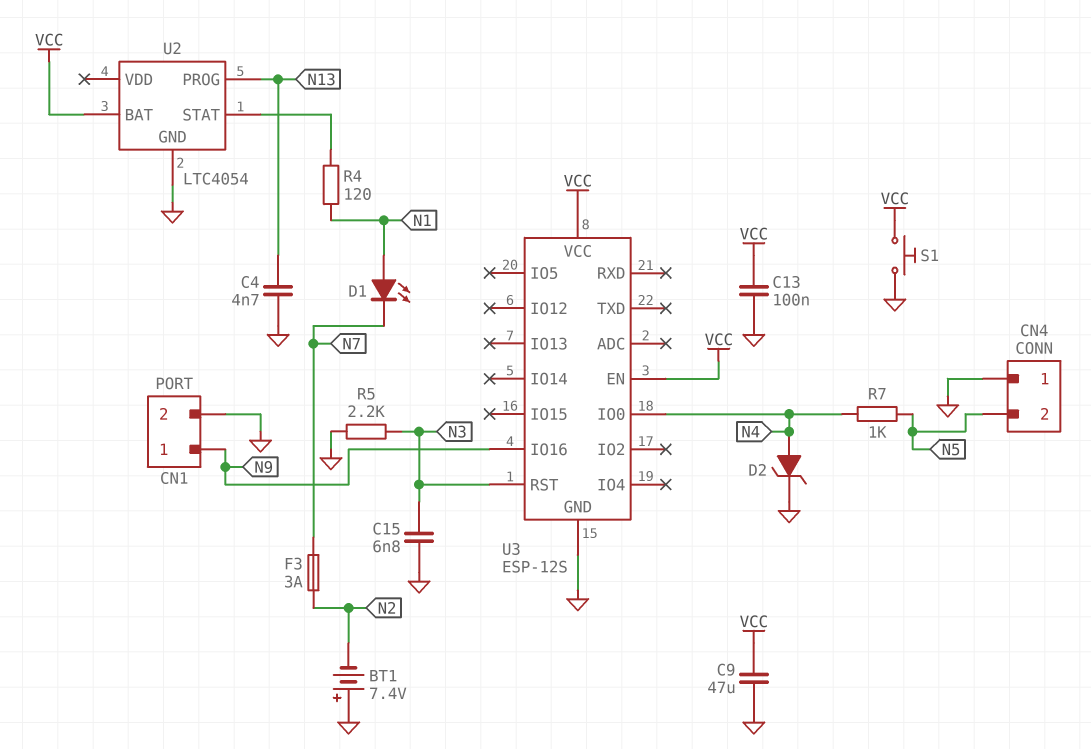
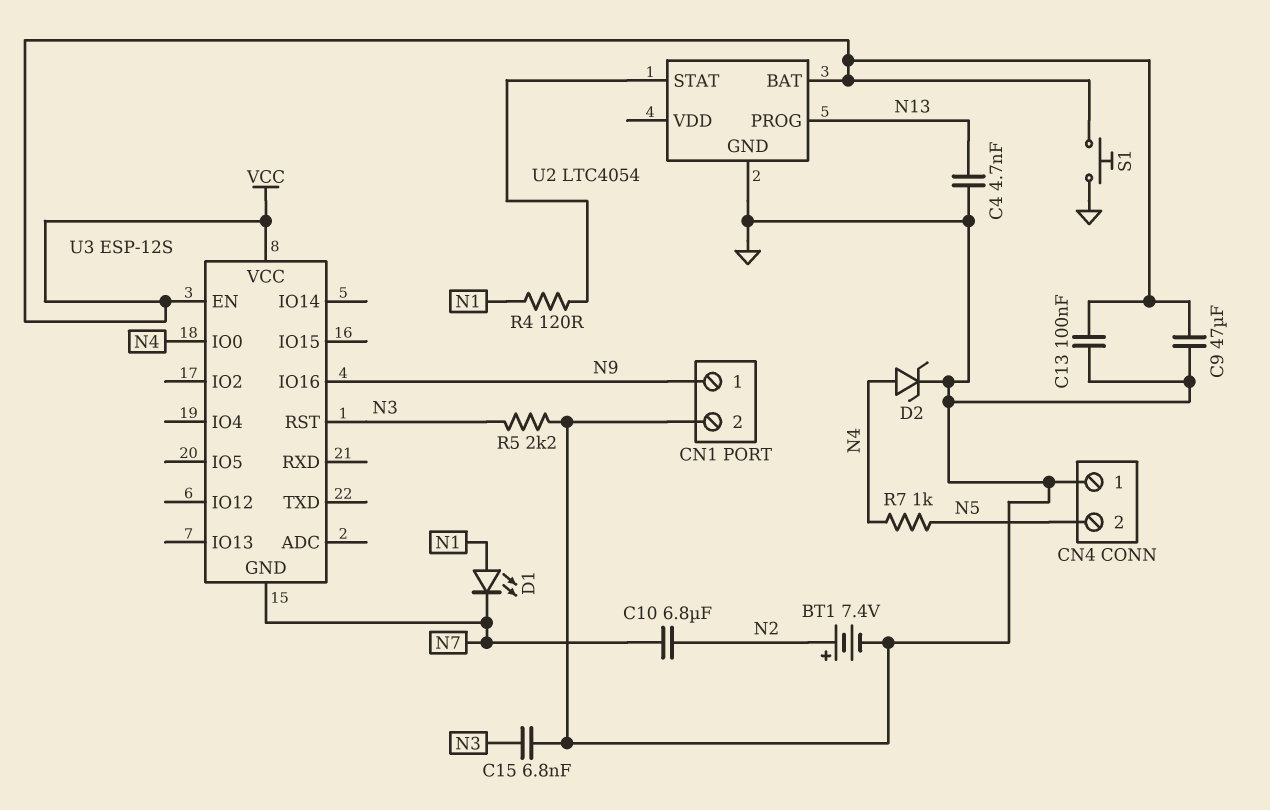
BT1: 7.4V (plus GND, minus N2) -> 7.4V (plus N2, minus GND)
C10: none -> 6.8uF (N2, N7)
F3: 3A (N2, N7) -> none
U3 pin GND: GND -> N7

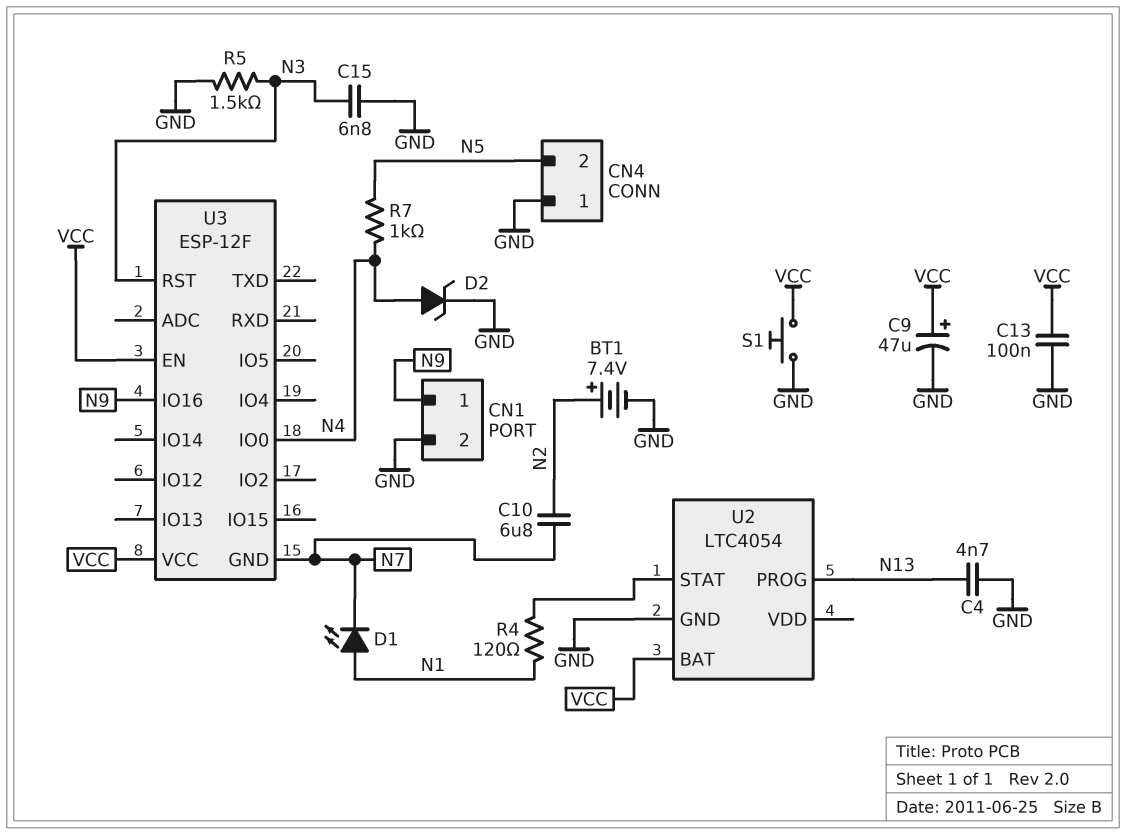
C9: 47uF (GND, VCC) -> 47uF (plus VCC, minus GND)
R5: 2.2k (GND, N3) -> 1.5k (GND, N3)
U3: ESP-12S -> ESP-12F

